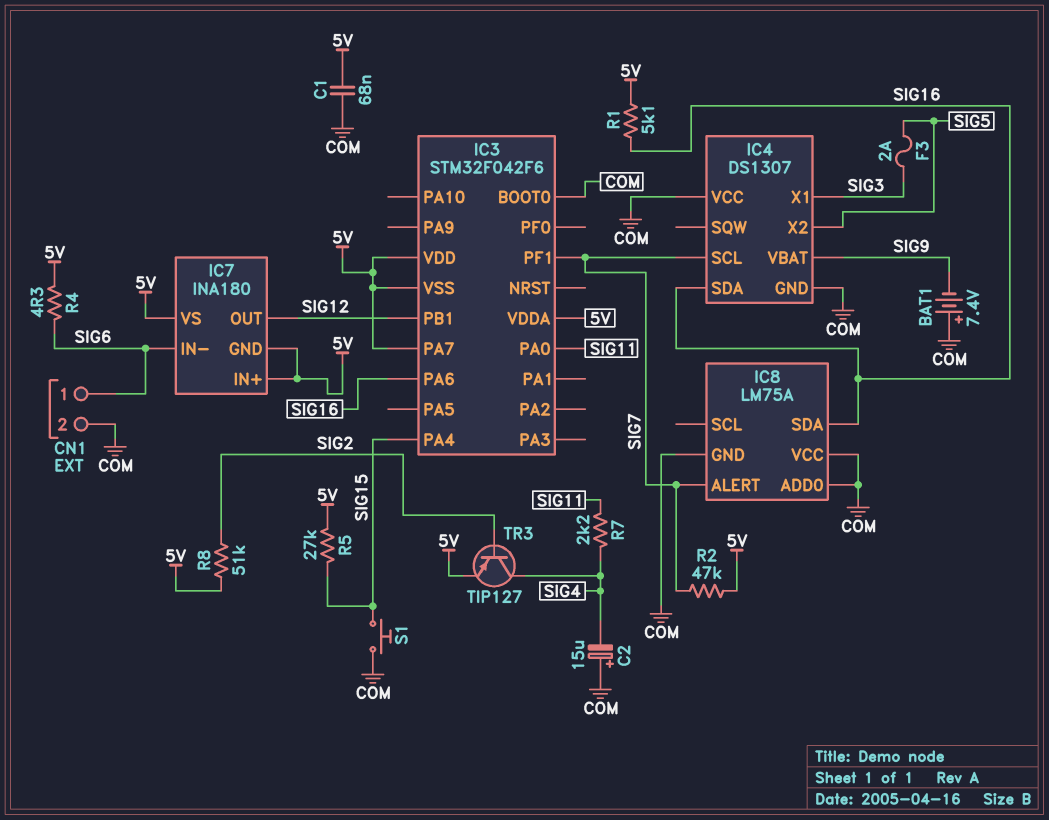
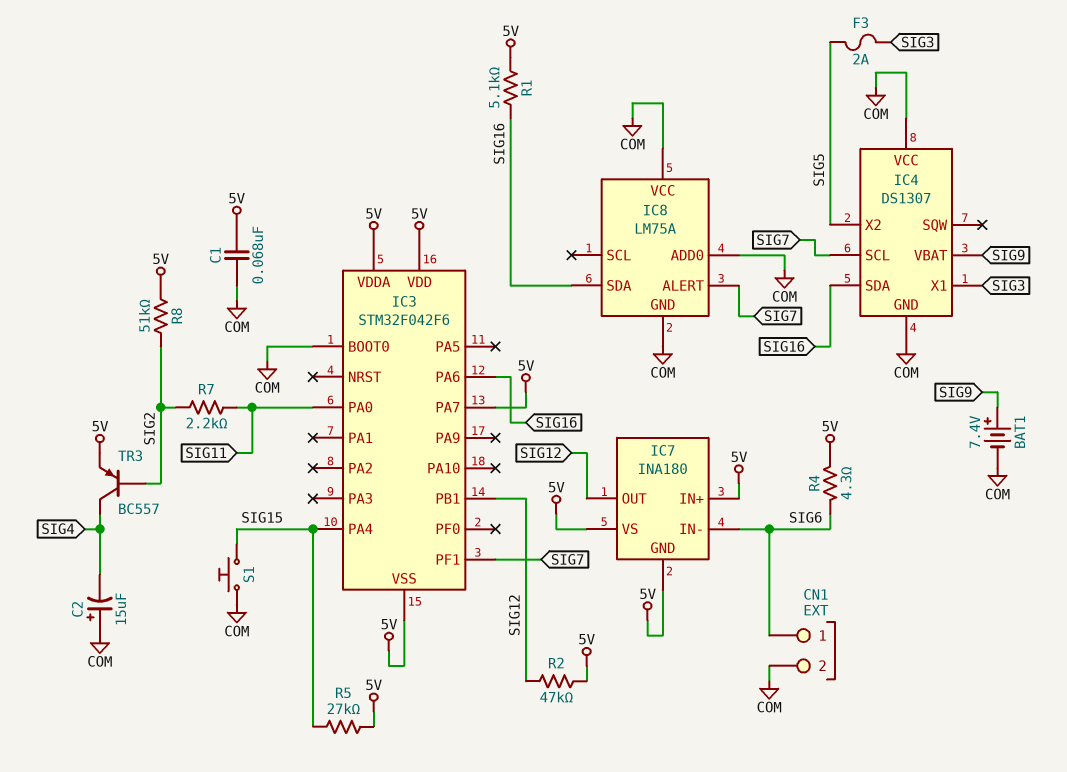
BAT1: 7.4V (plus COM, minus SIG9) -> 7.4V (plus SIG9, minus COM)
R2: 47k (5V, SIG7) -> 47k (5V, SIG12)
R7: 2.2k (SIG4, SIG11) -> 2.2k (SIG2, SIG11)
TR3: PNP TIP127 (B SIG2, C SIG4, E 5V) -> PNP BC557 (B SIG2, C SIG4, E 5V)

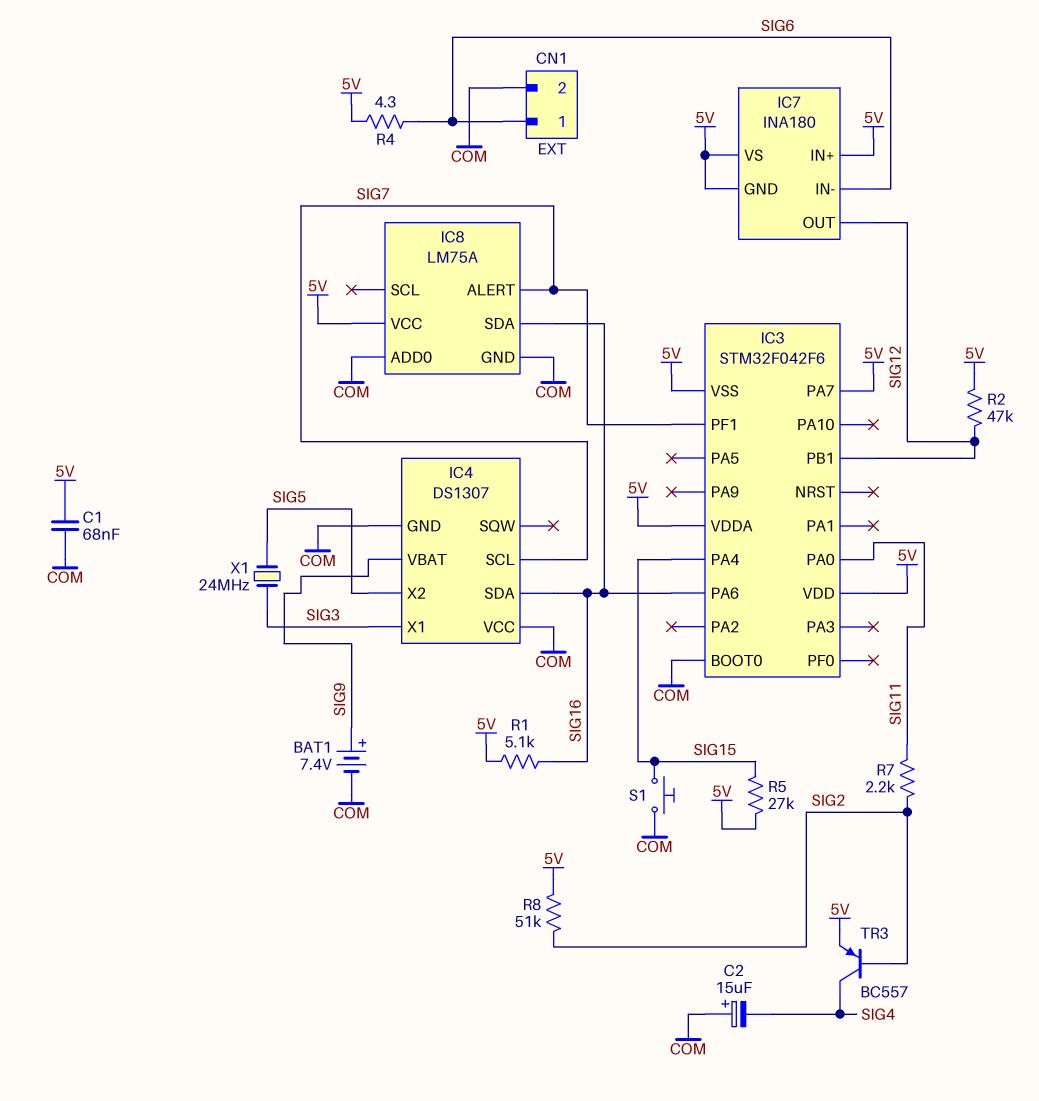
F3: 2A (SIG3, SIG5) -> none
IC8 pin VCC: COM -> 5V
X1: none -> 24MHz (SIG3, SIG5)

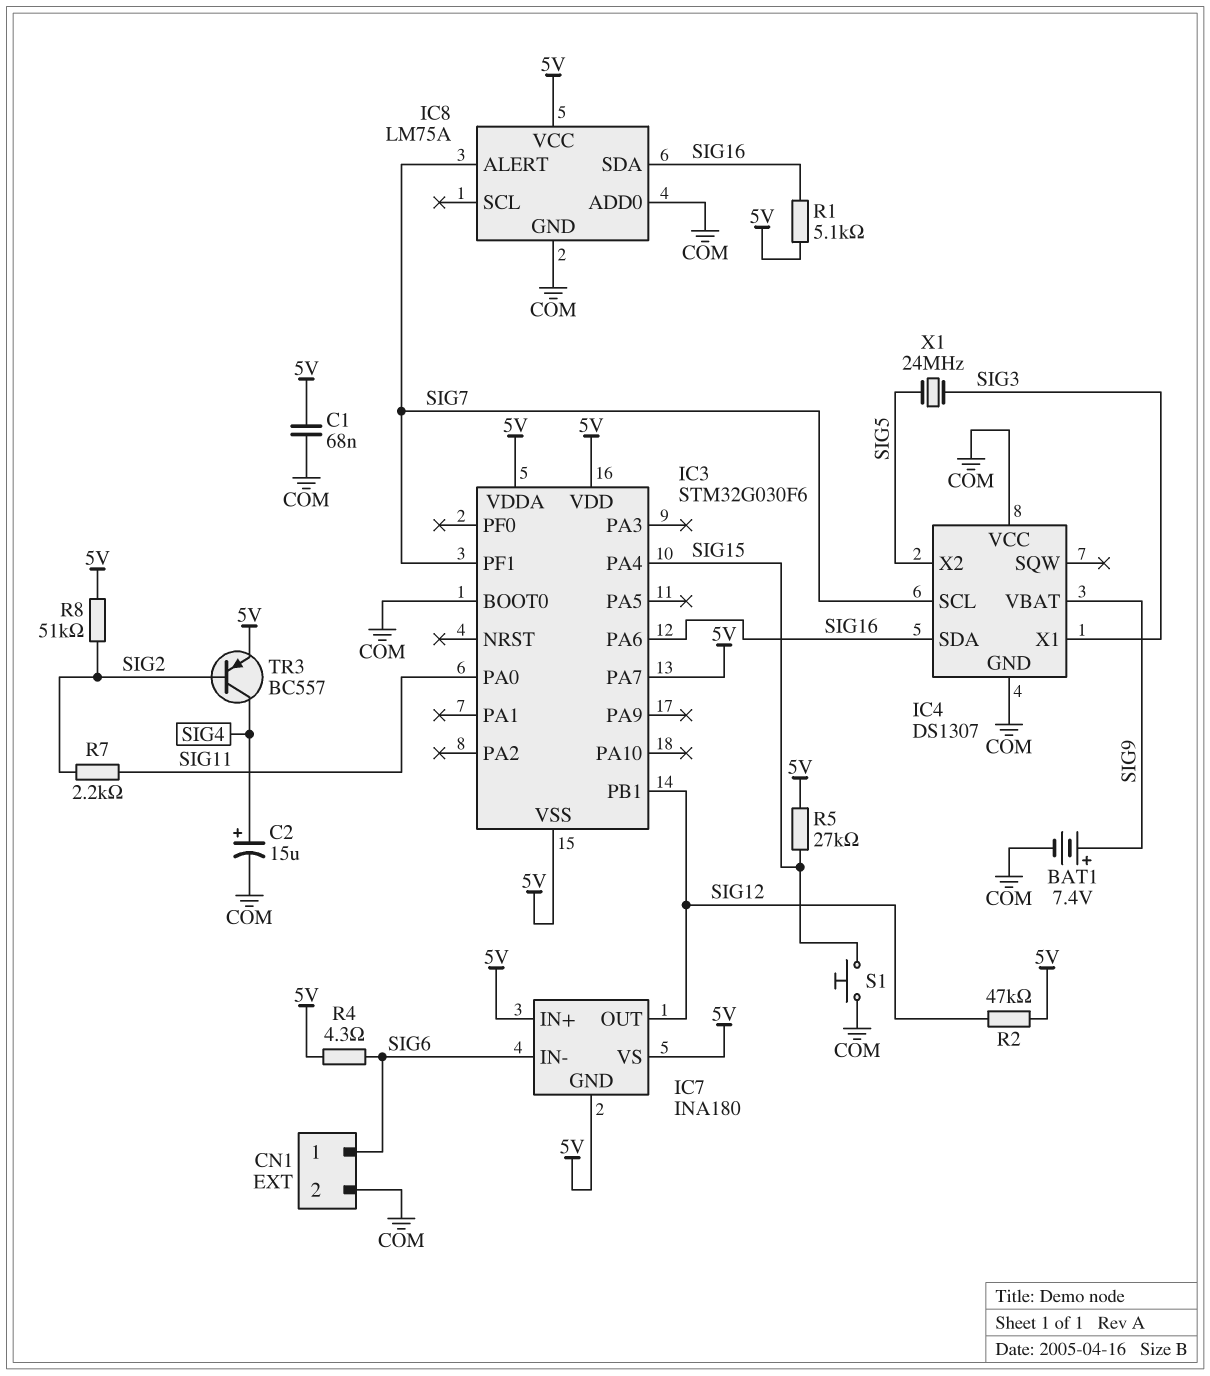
C2: 15uF (plus COM, minus SIG4) -> 15uF (plus SIG4, minus COM)
IC3: STM32F042F6 -> STM32G030F6

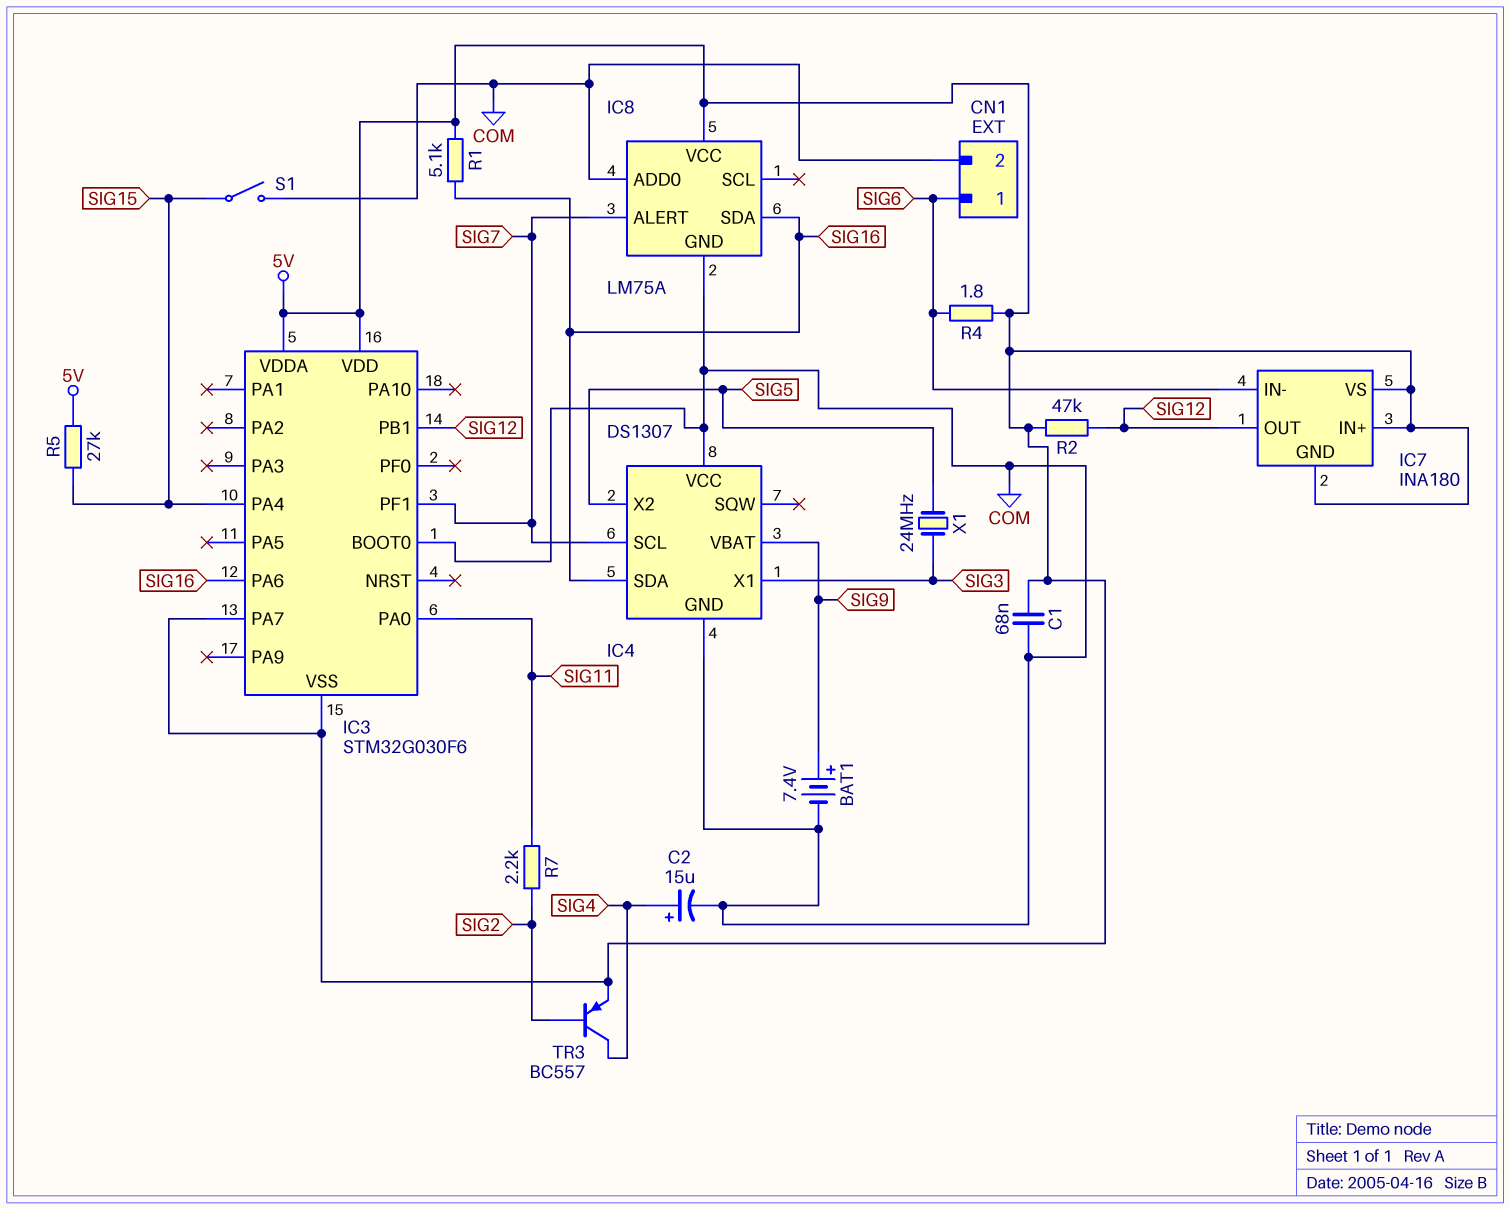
R4: 4.3 (5V, SIG6) -> 1.8 (5V, SIG6)
R8: 51k (5V, SIG2) -> none
S1: button (COM, SIG15) -> switch (COM, SIG15)

